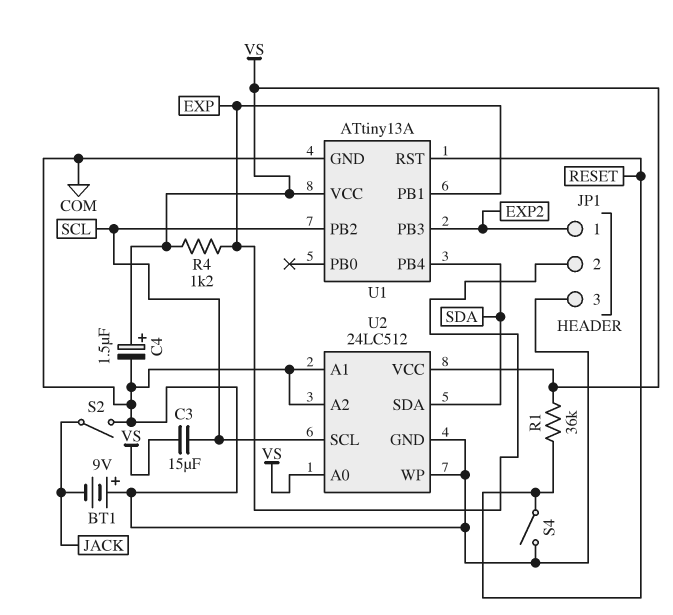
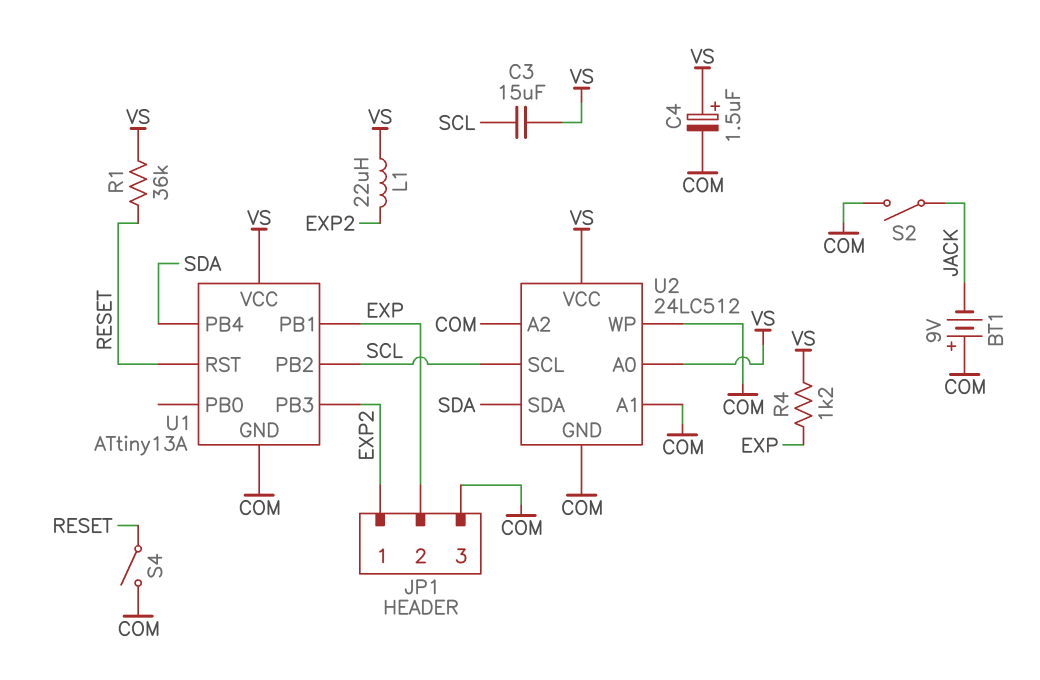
L1: none -> 22uH (EXP2, VS)

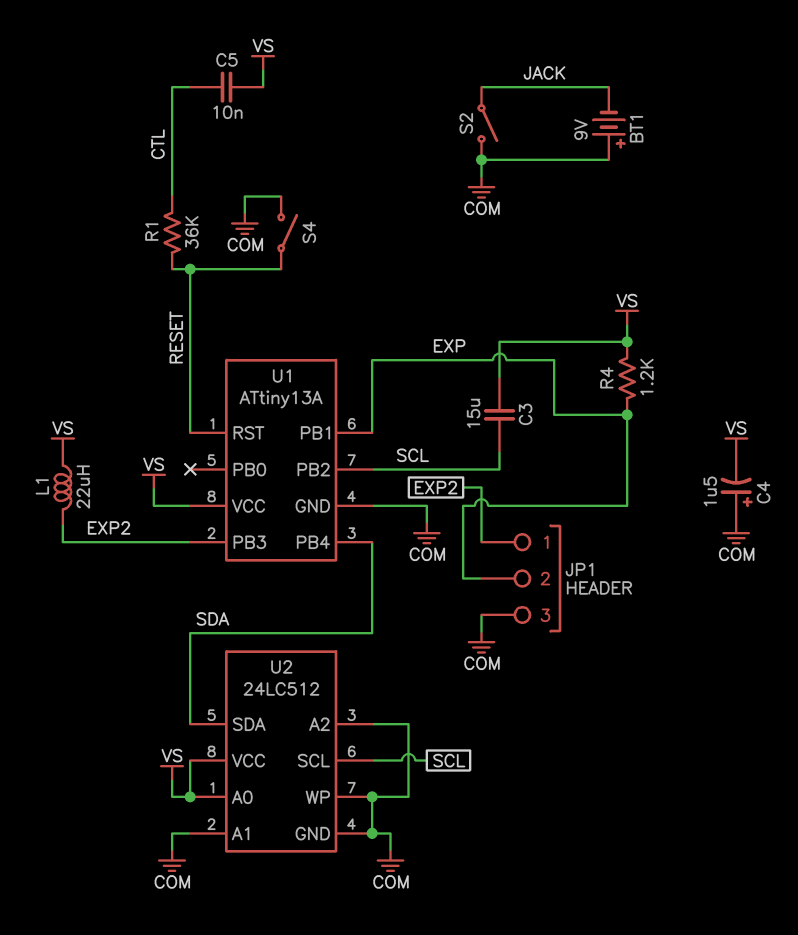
C4: 1.5uF (plus VS, minus COM) -> 1.5uF (plus COM, minus VS)
C5: none -> 10nF (CTL, VS)
R1: 36k (RESET, VS) -> 36k (CTL, RESET)

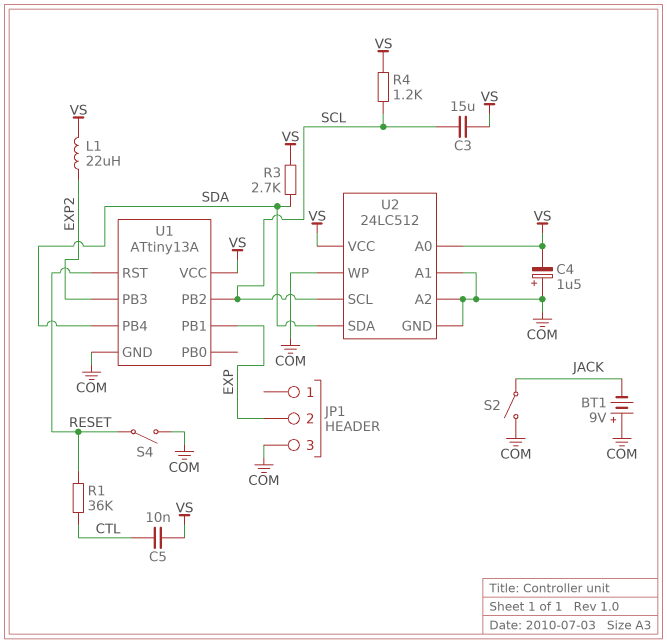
JP1 pin 1: EXP2 -> none
R3: none -> 2.7k (SDA, VS)
R4: 1.2k (EXP, VS) -> 1.2k (SCL, VS)

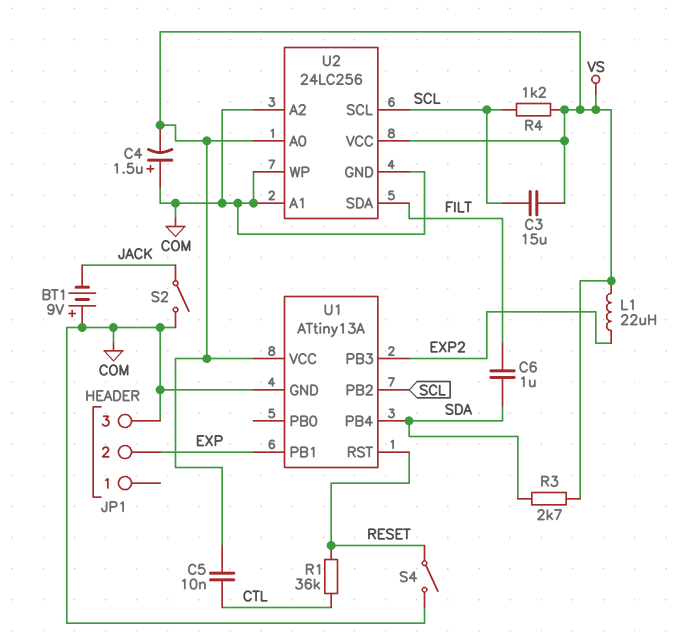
C6: none -> 1uF (FILT, SDA)
U2: 24LC512 -> 24LC256
U2 pin SDA: SDA -> FILT

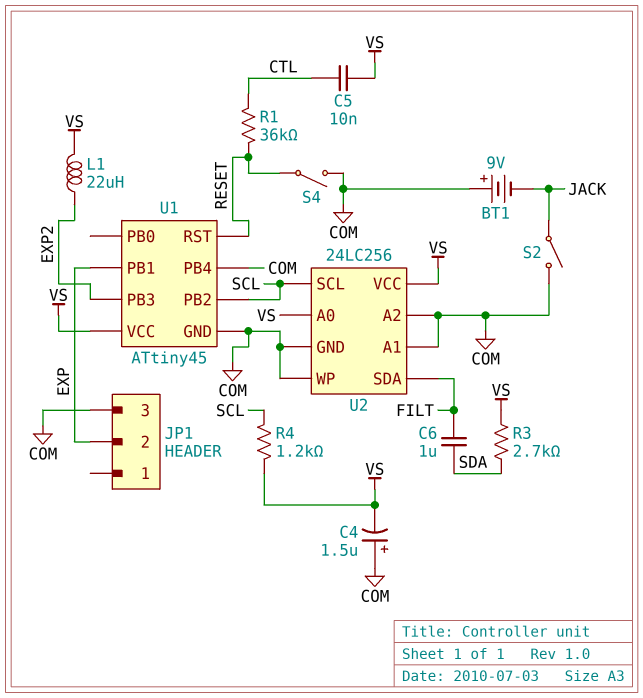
C3: 15uF (SCL, VS) -> none
U1: ATtiny13A -> ATtiny45
U1 pin PB4: SDA -> COM

